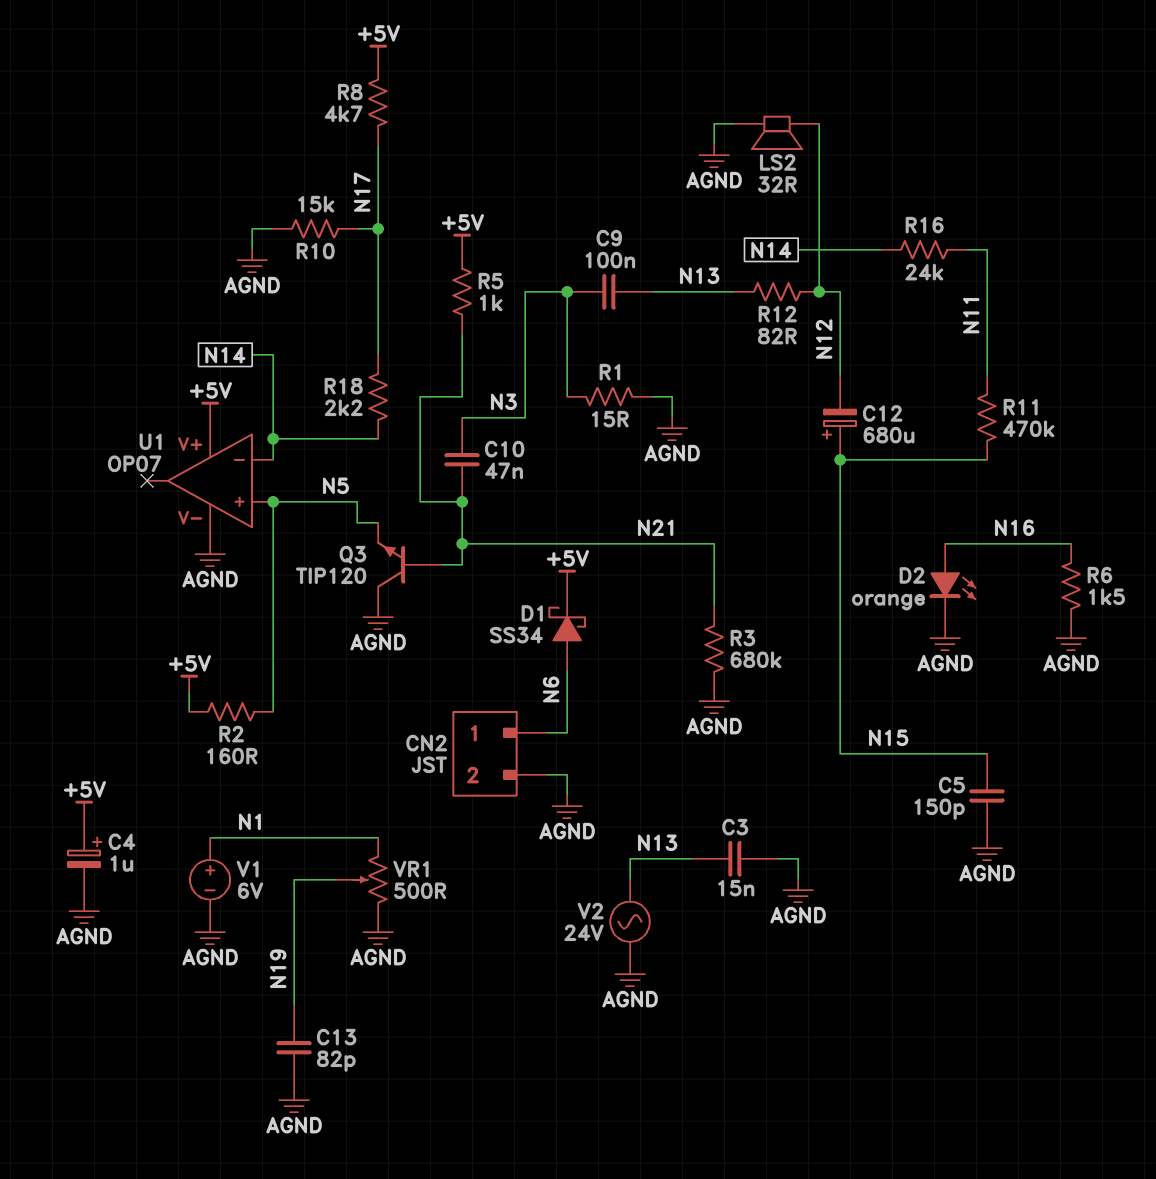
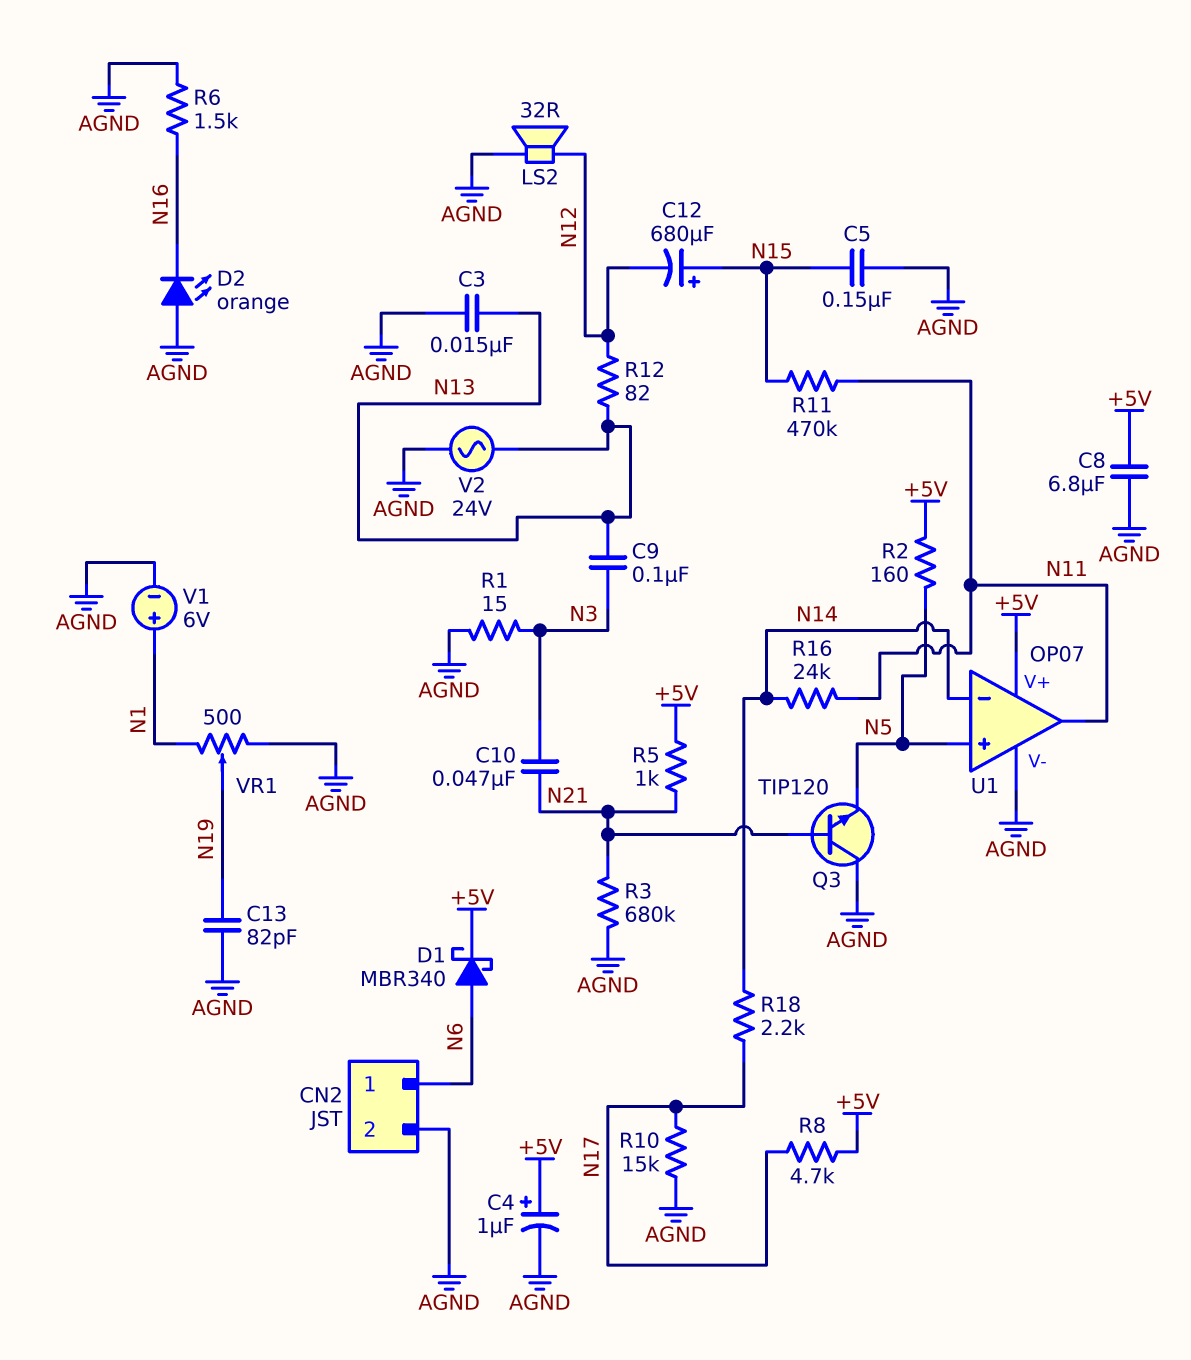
C5: 150pF (AGND, N15) -> 150nF (AGND, N15)
C8: none -> 6.8uF (+5V, AGND)
D1: schottky SS34 (A N6, K +5V) -> schottky MBR340 (A N6, K +5V)
D2: LED orange (A N16, K AGND) -> LED orange (A AGND, K N16)
U1 pin out: none -> N11

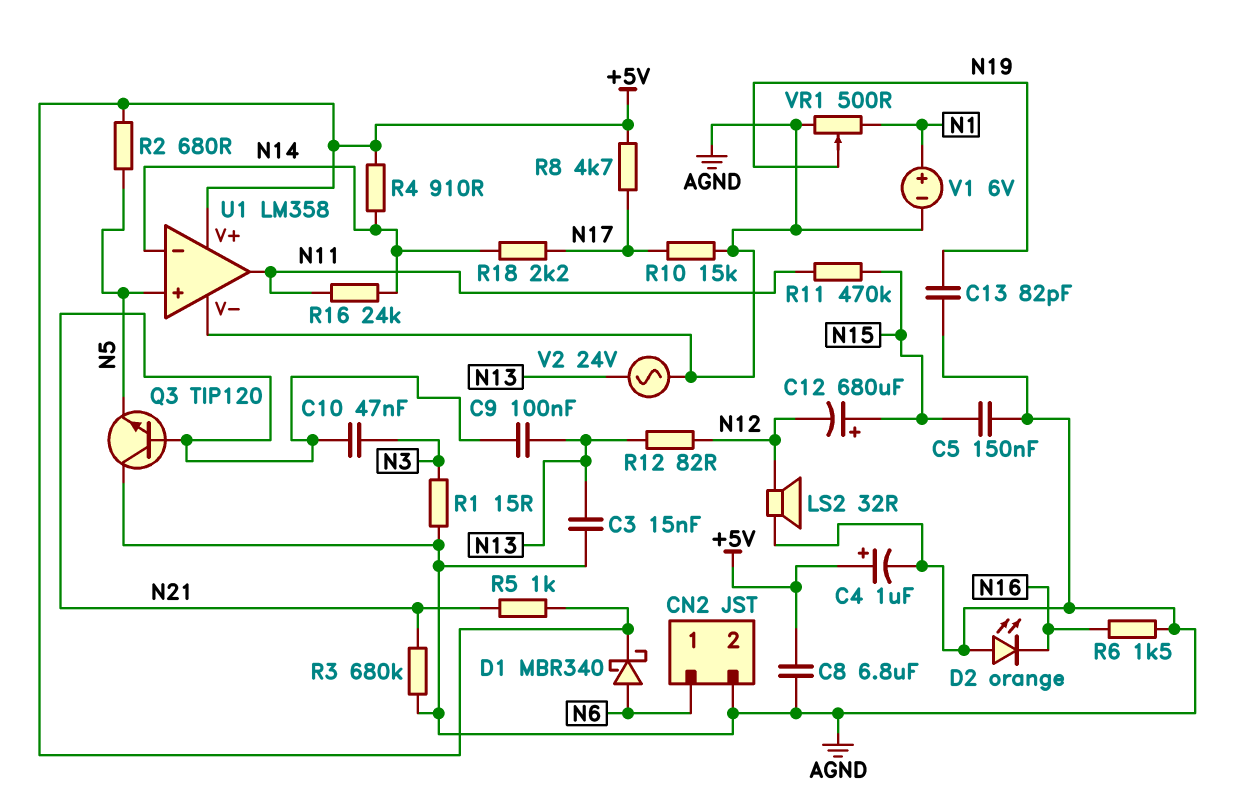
C9: 100nF (N3, N13) -> 100nF (N13, N21)
R2: 160 (+5V, N5) -> 680 (+5V, N5)
R4: none -> 910 (+5V, N14)
U1: OP07 -> LM358

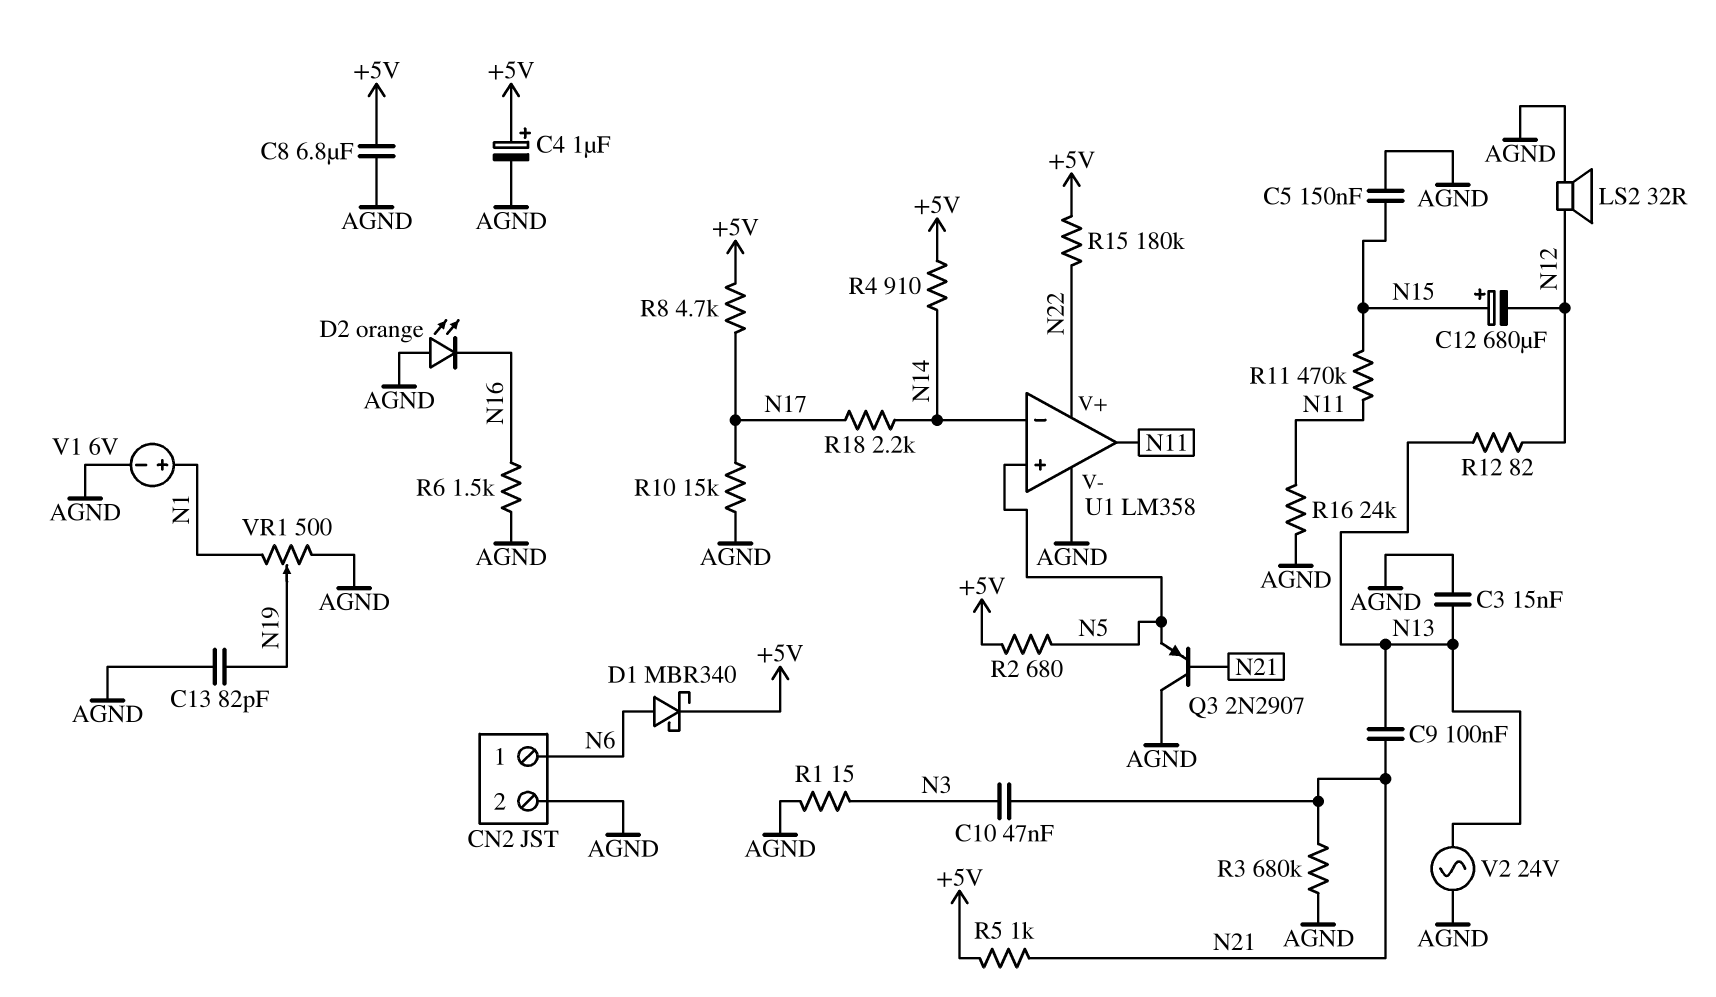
Q3: NPN TIP120 (B N21, C AGND, E N5) -> PNP 2N2907 (B N21, C AGND, E N5)
R15: none -> 180k (+5V, N22)
R16: 24k (N11, N14) -> 24k (AGND, N11)
U1 pin V+: +5V -> N22

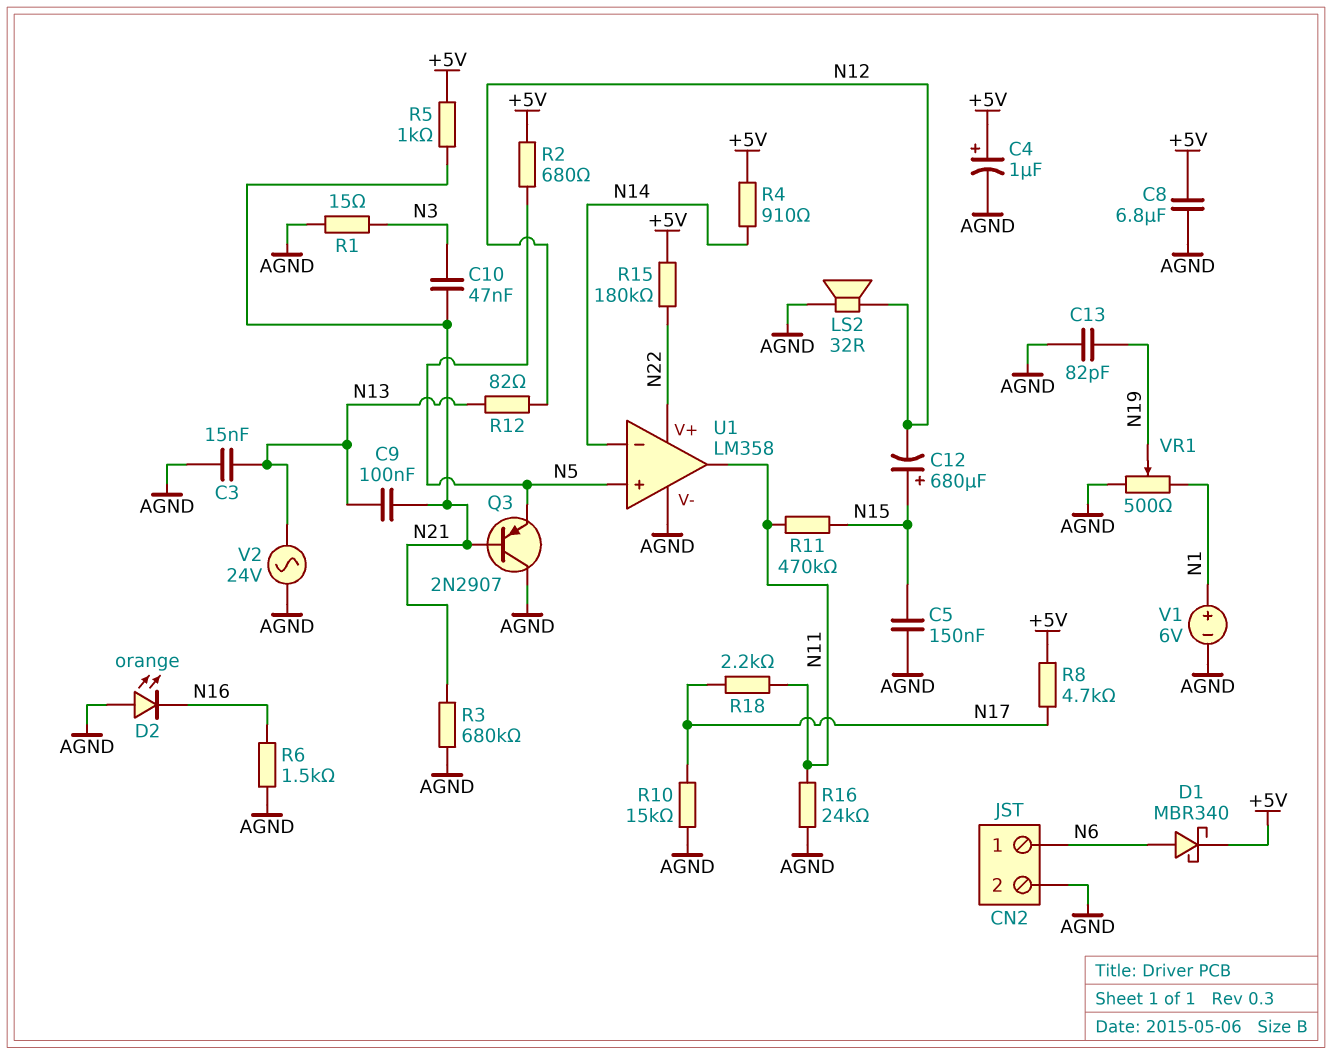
R18: 2.2k (N14, N17) -> 2.2k (N11, N17)

